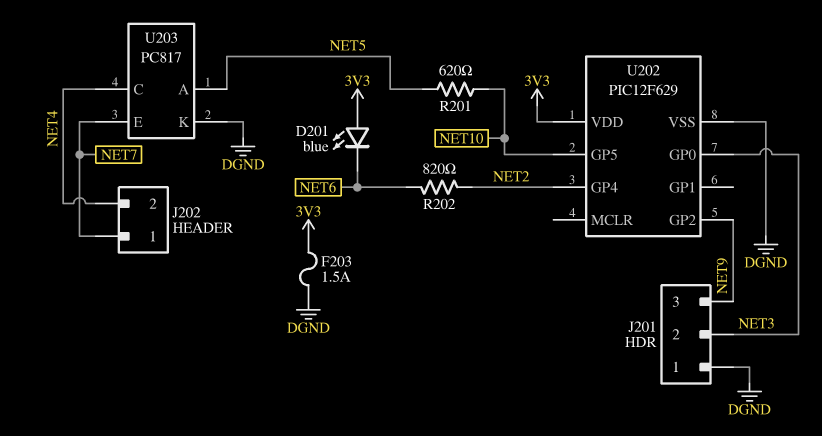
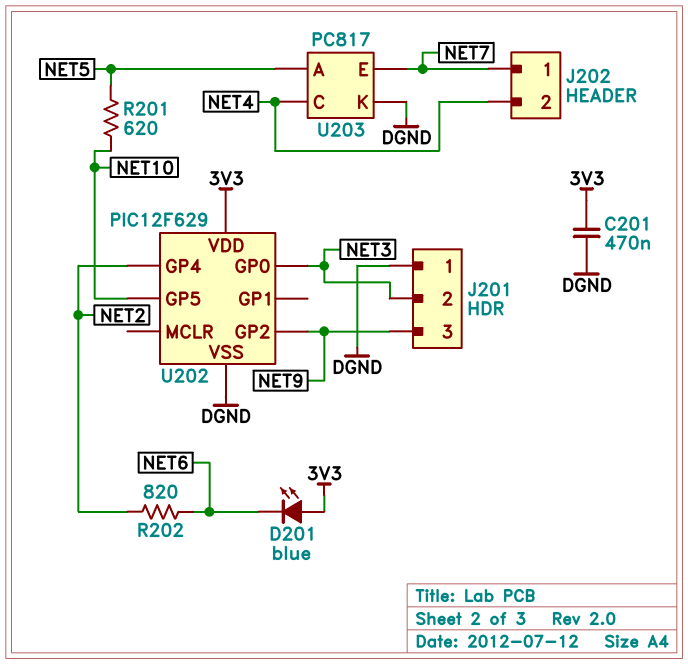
C201: none -> 470nF (3V3, DGND)
F203: 1.5A (3V3, DGND) -> none

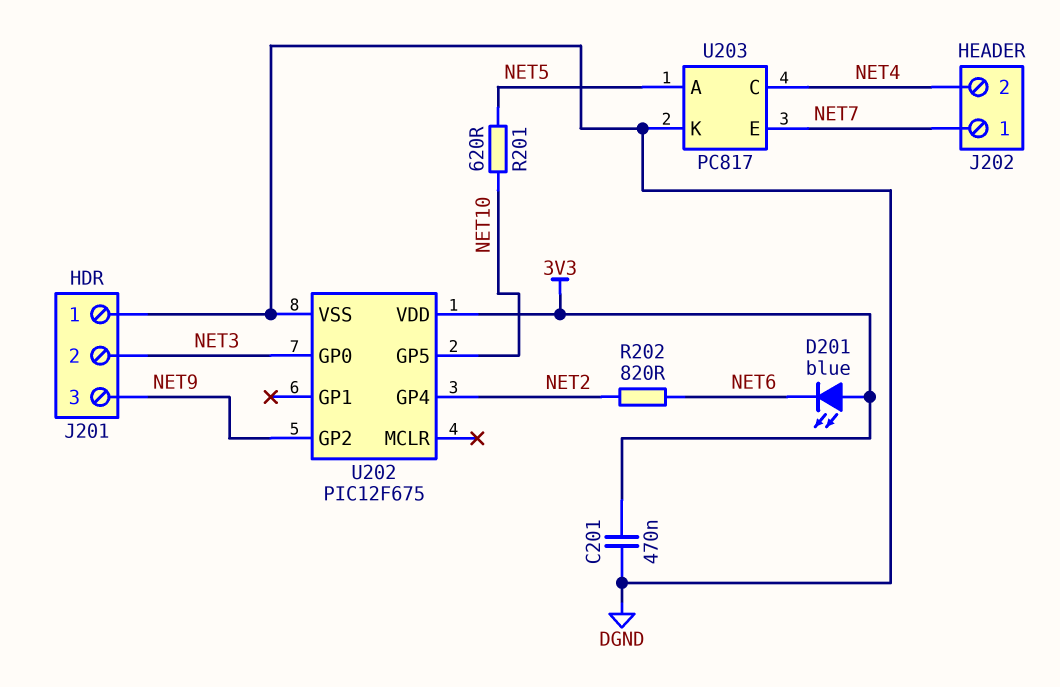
U202: PIC12F629 -> PIC12F675

